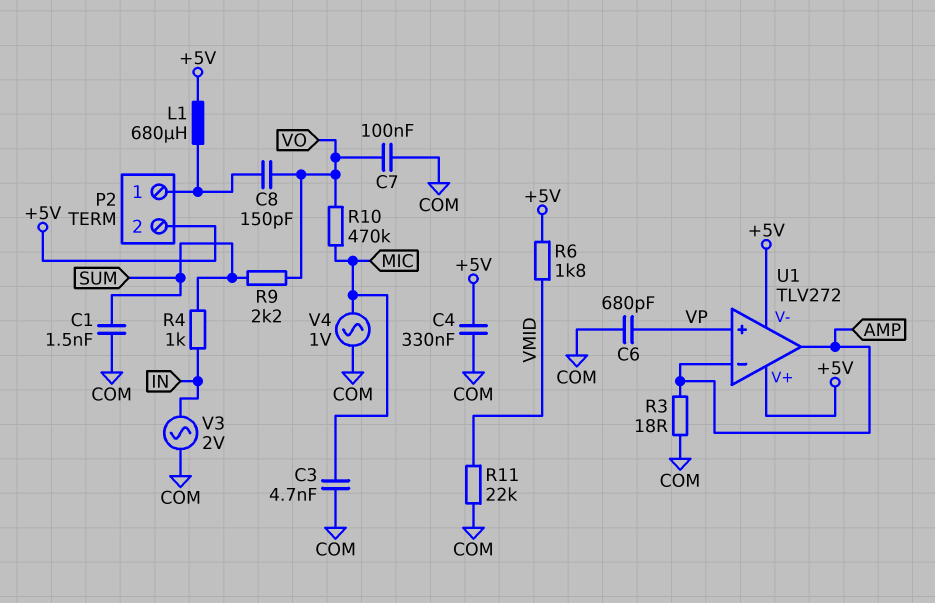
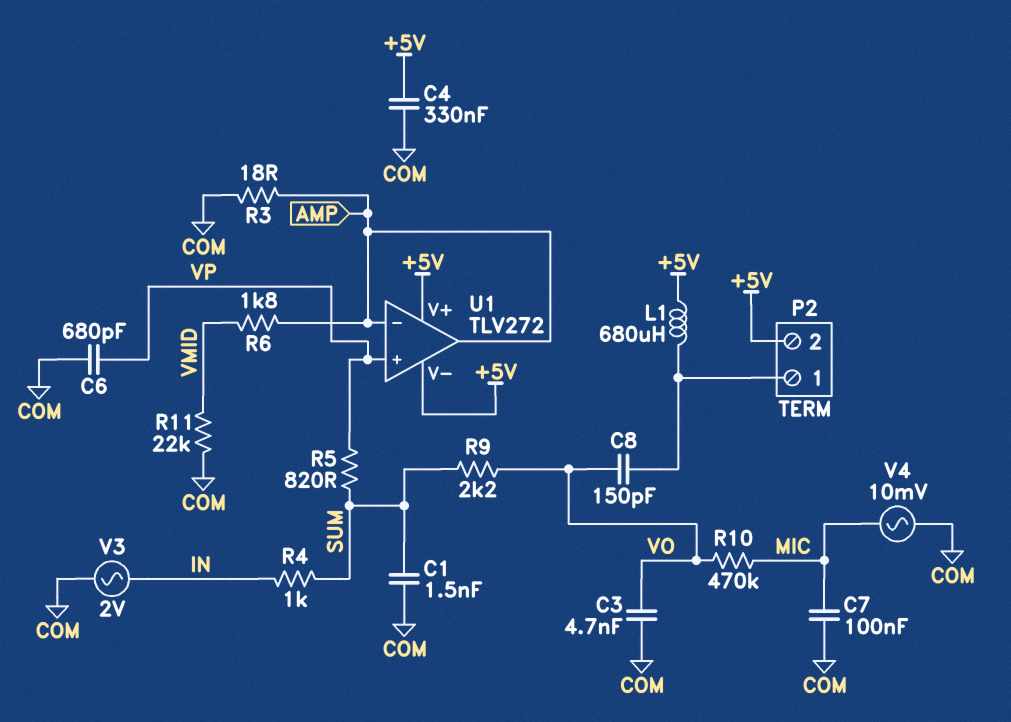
C3: 4.7nF (COM, MIC) -> 4.7nF (COM, VO)
C7: 100nF (COM, VO) -> 100nF (COM, MIC)
R5: none -> 820 (SUM, VP)
R6: 1.8k (+5V, VMID) -> 1.8k (AMP, VMID)
V4: AC 1V (COM, MIC) -> AC 10mV (COM, MIC)

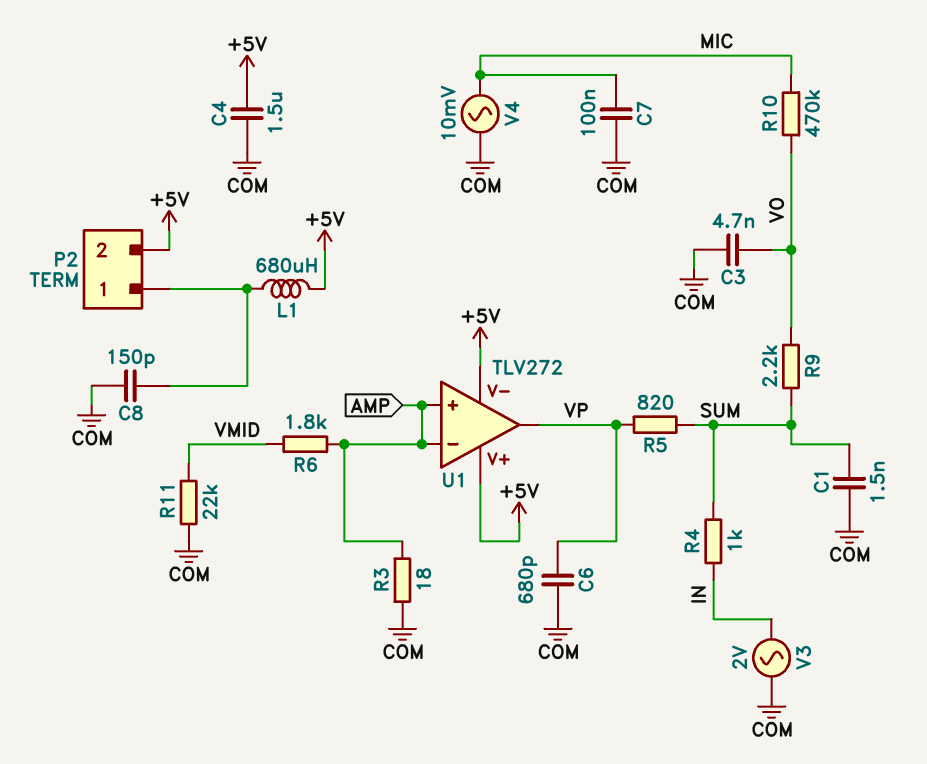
C4: 330nF (+5V, COM) -> 1.5uF (+5V, COM)
C8: 150pF (P2/1, VO) -> 150pF (COM, P2/1)
U1 pin in+: VP -> AMP
U1 pin out: AMP -> VP

